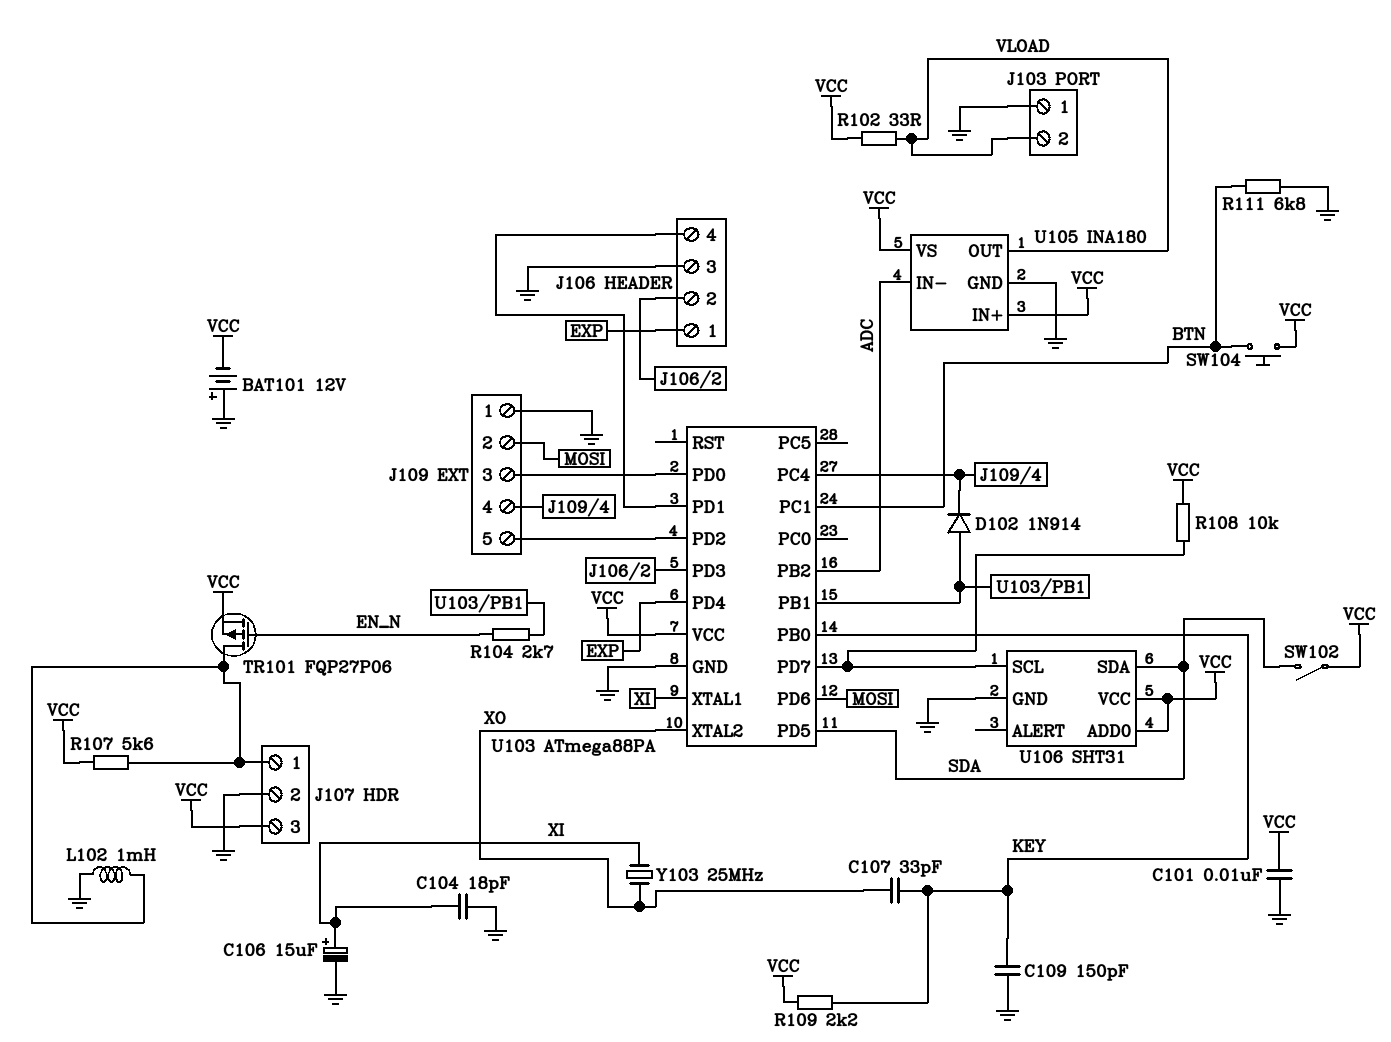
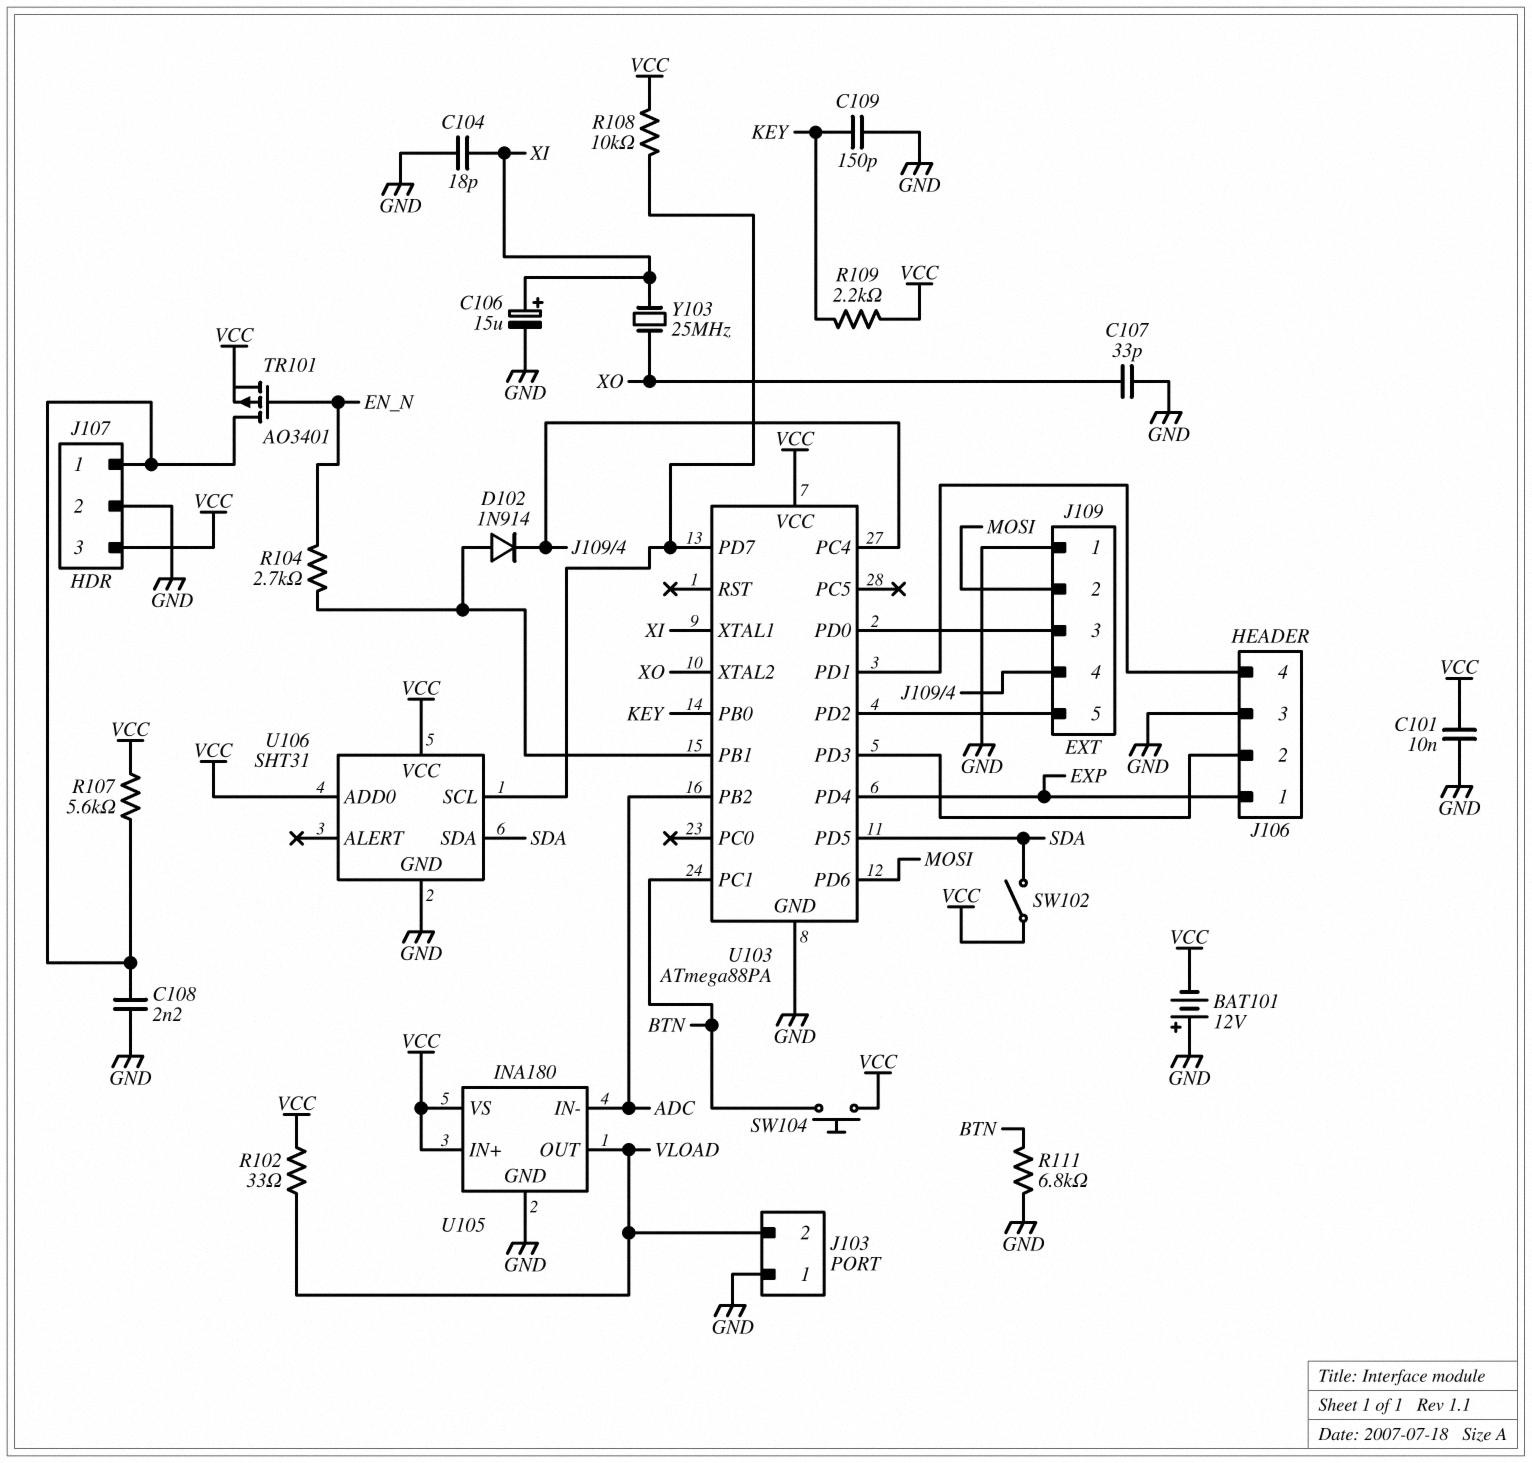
C107: 33pF (KEY, XO) -> 33pF (GND, XO)
C108: none -> 2.2nF (GND, J107/1)
L102: 1mH (GND, J107/1) -> none
TR101: PMOS FQP27P06 (G EN_N, D J107/1, S VCC) -> PMOS AO3401 (G EN_N, D J107/1, S VCC)

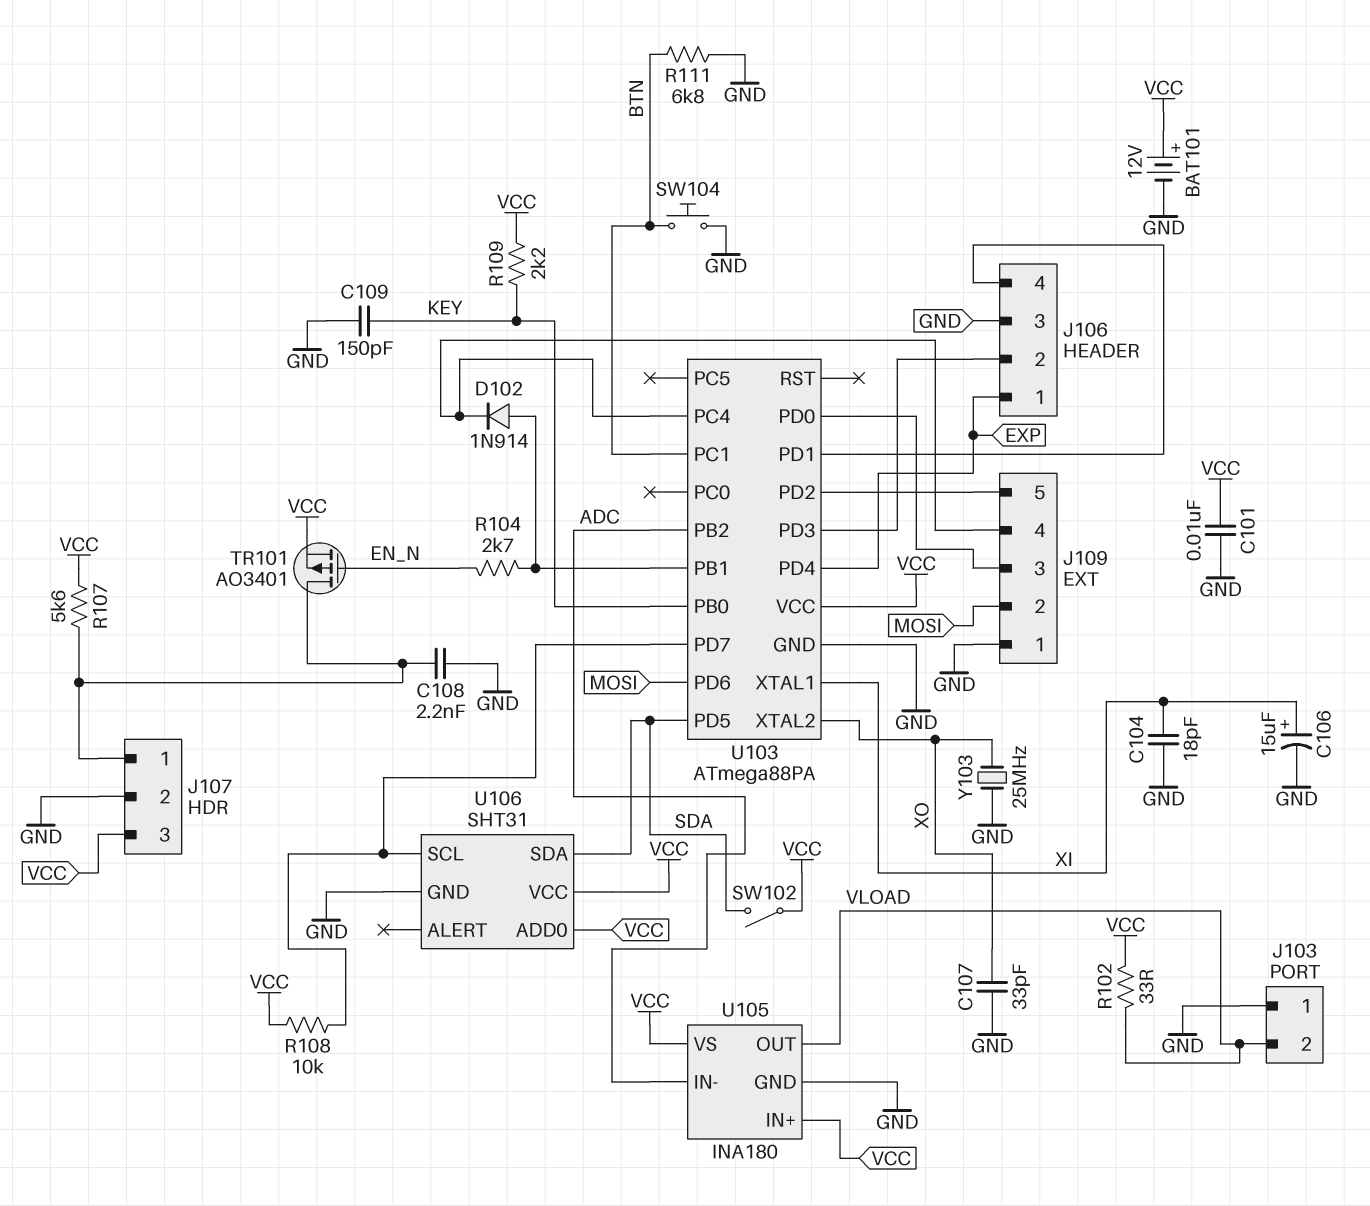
BAT101: 12V (plus GND, minus VCC) -> 12V (plus VCC, minus GND)
SW104: button (BTN, VCC) -> button (BTN, GND)
Y103: 25MHz (XI, XO) -> 25MHz (GND, XO)

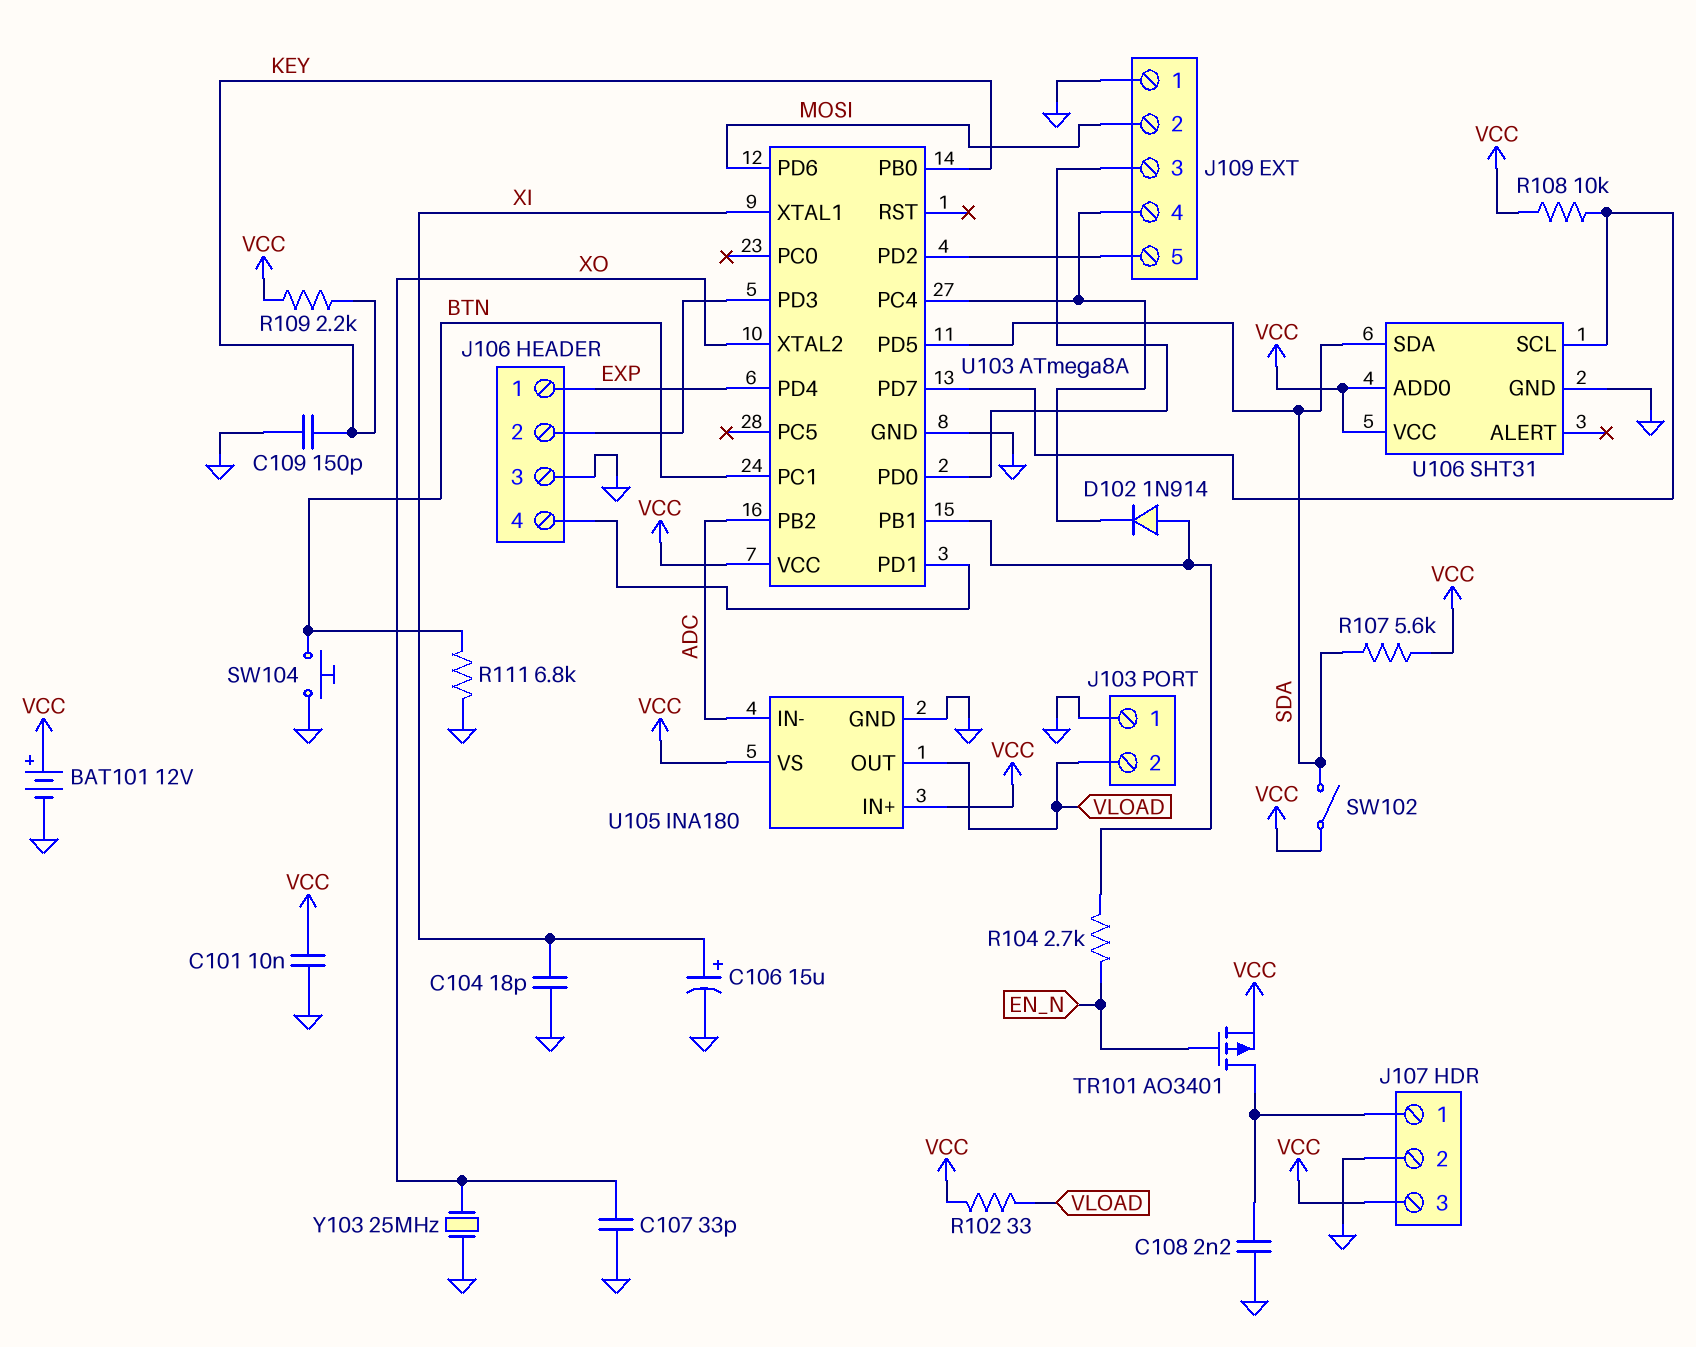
R107: 5.6k (J107/1, VCC) -> 5.6k (SDA, VCC)
U103: ATmega88PA -> ATmega8A

